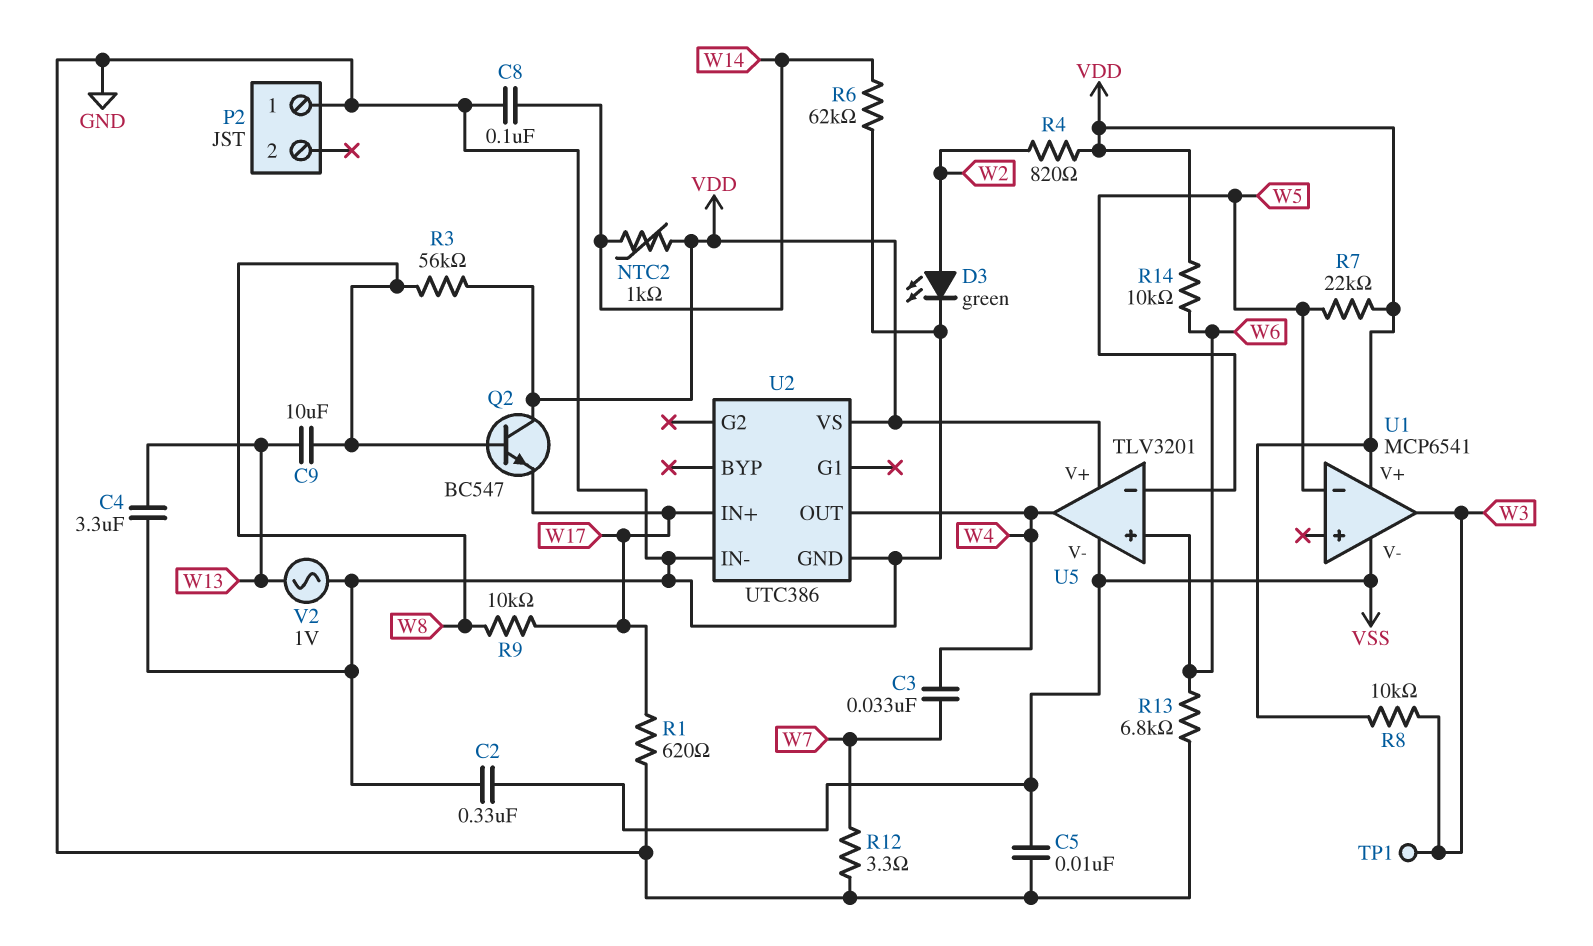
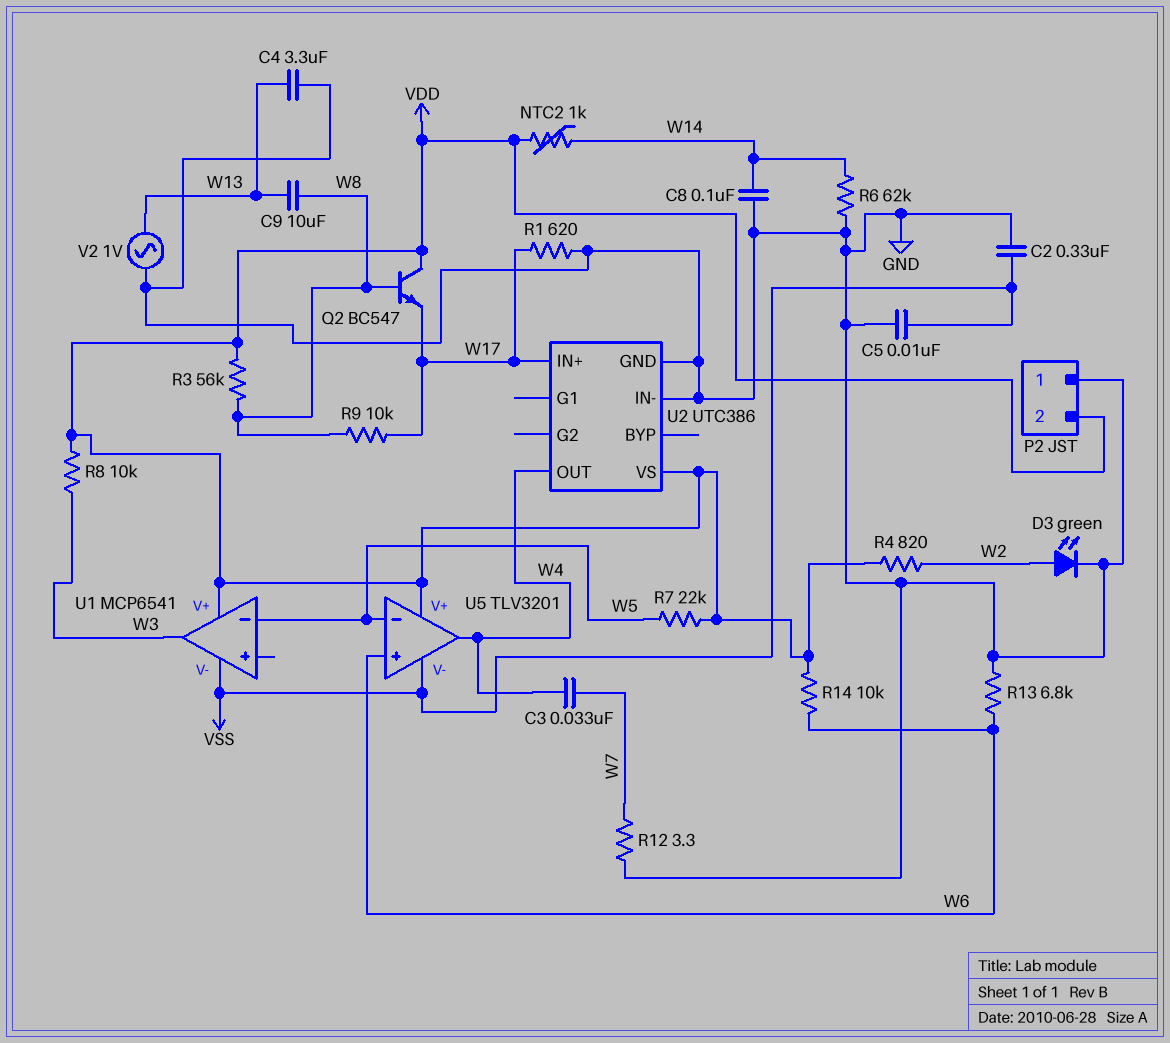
P2 pin 2: none -> VDD
TP1: test point (W3) -> none

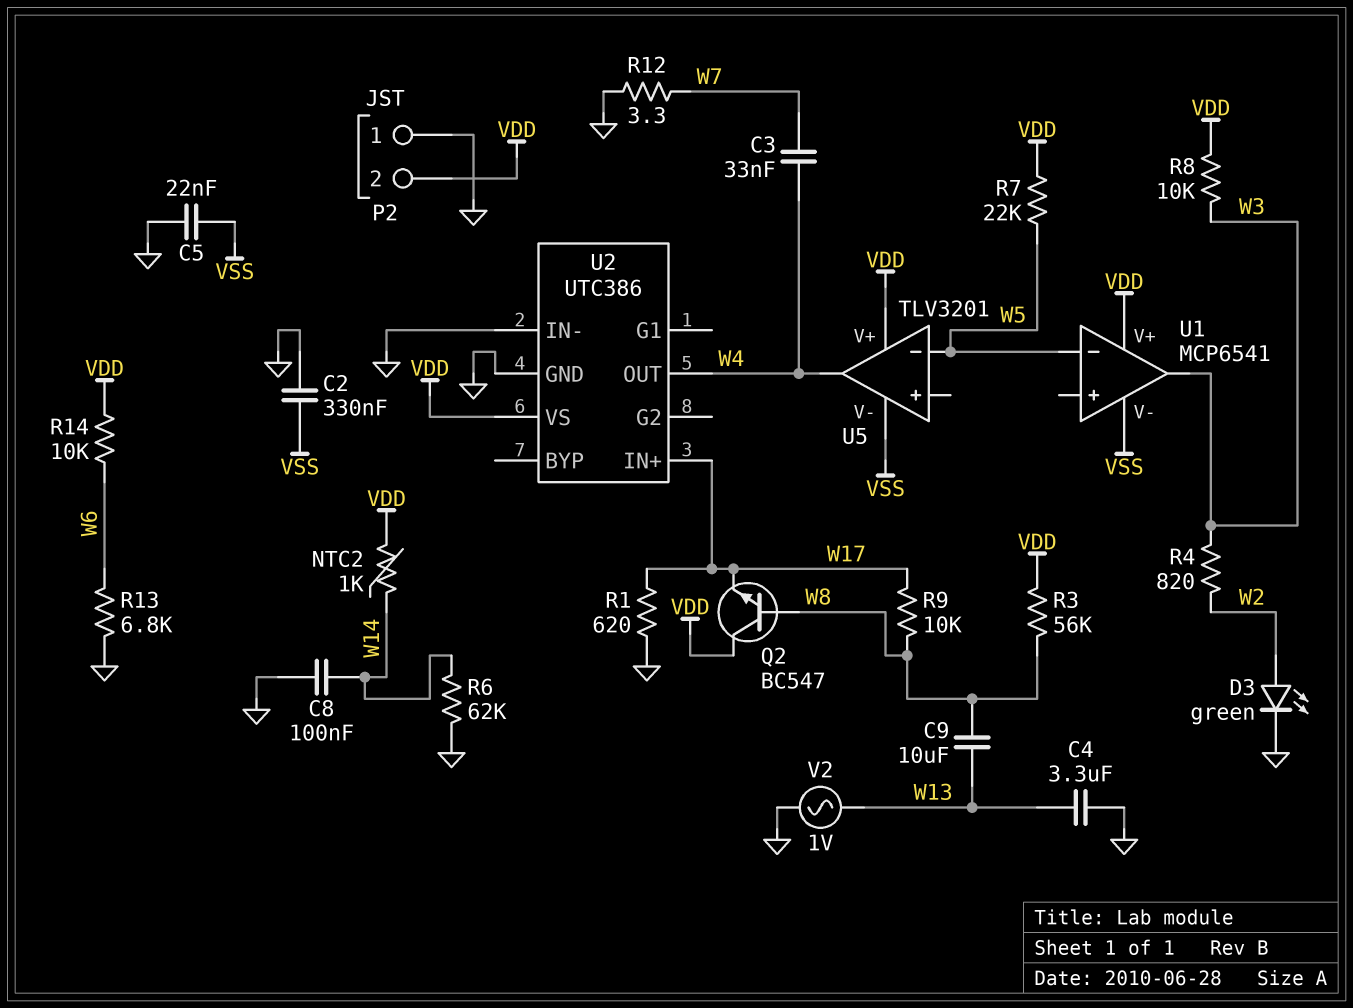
C5: 10nF (GND, VSS) -> 22nF (GND, VSS)
R4: 820 (VDD, W2) -> 820 (W2, W3)
U5 pin in+: W6 -> none

